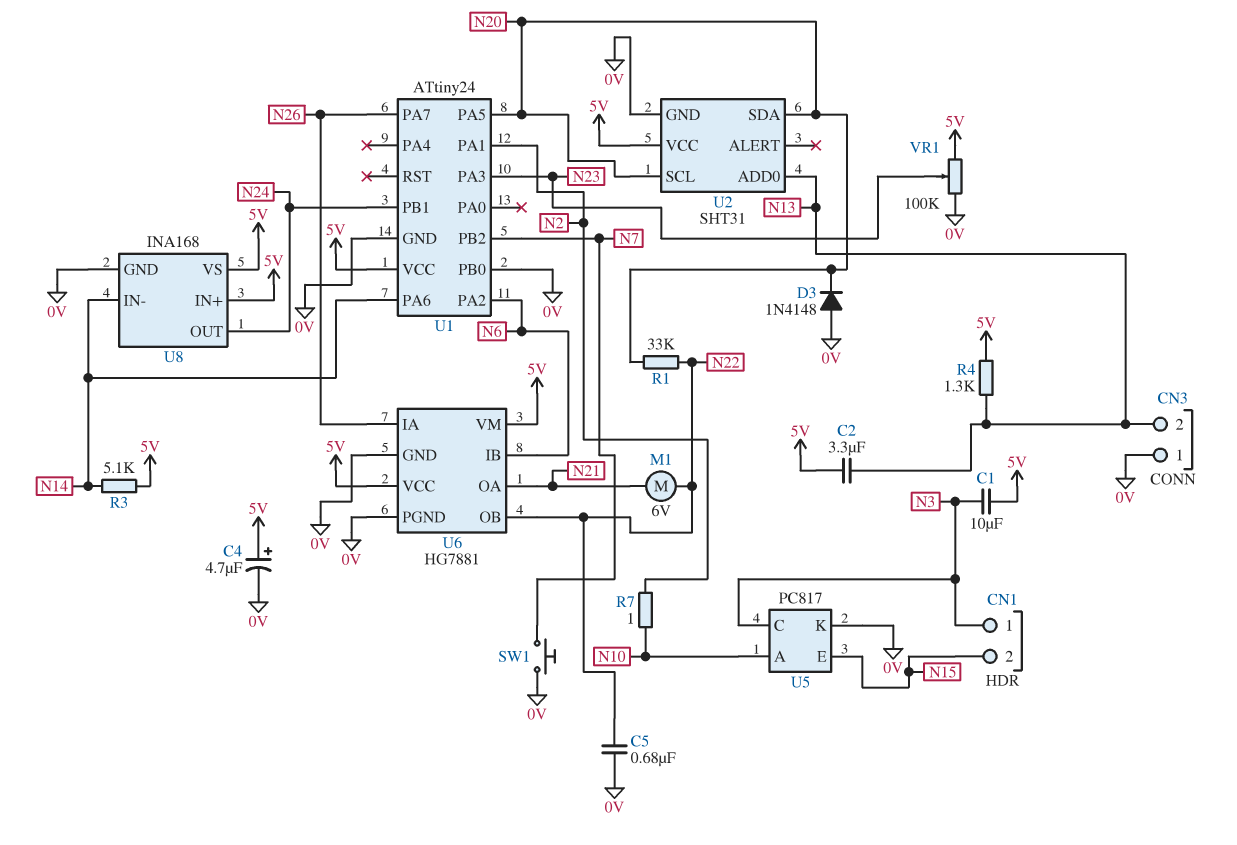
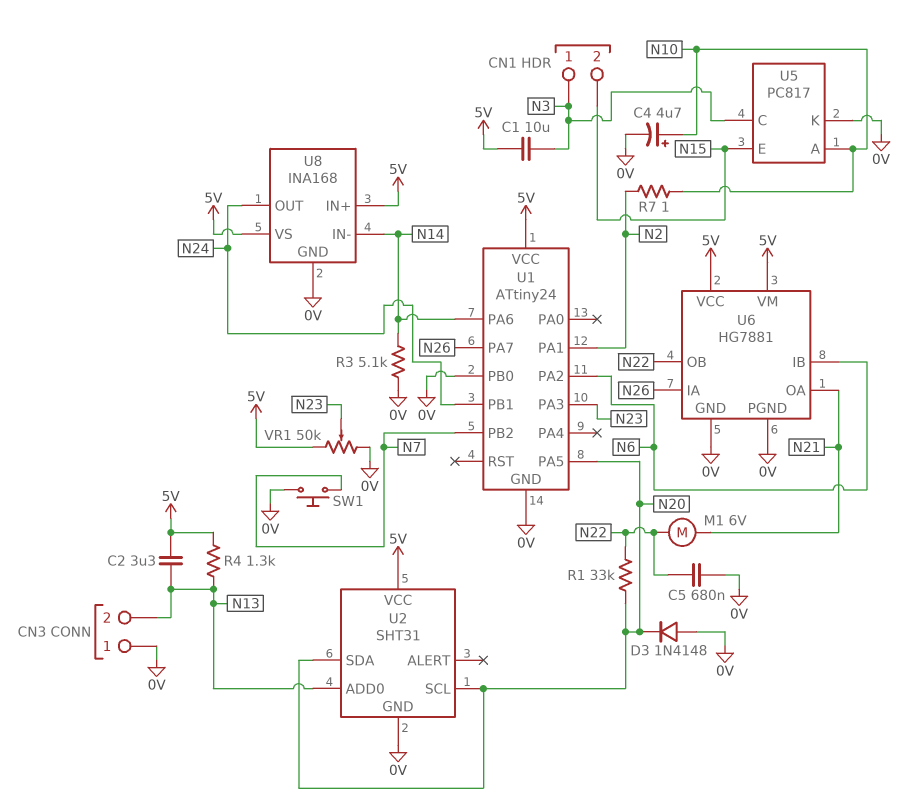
C4: 4.7uF (plus 5V, minus 0V) -> 4.7uF (plus N10, minus 0V)
R3: 5.1k (5V, N14) -> 5.1k (0V, N14)
VR1: 100k (0V, 5V, wiper N23) -> 50k (0V, 5V, wiper N23)

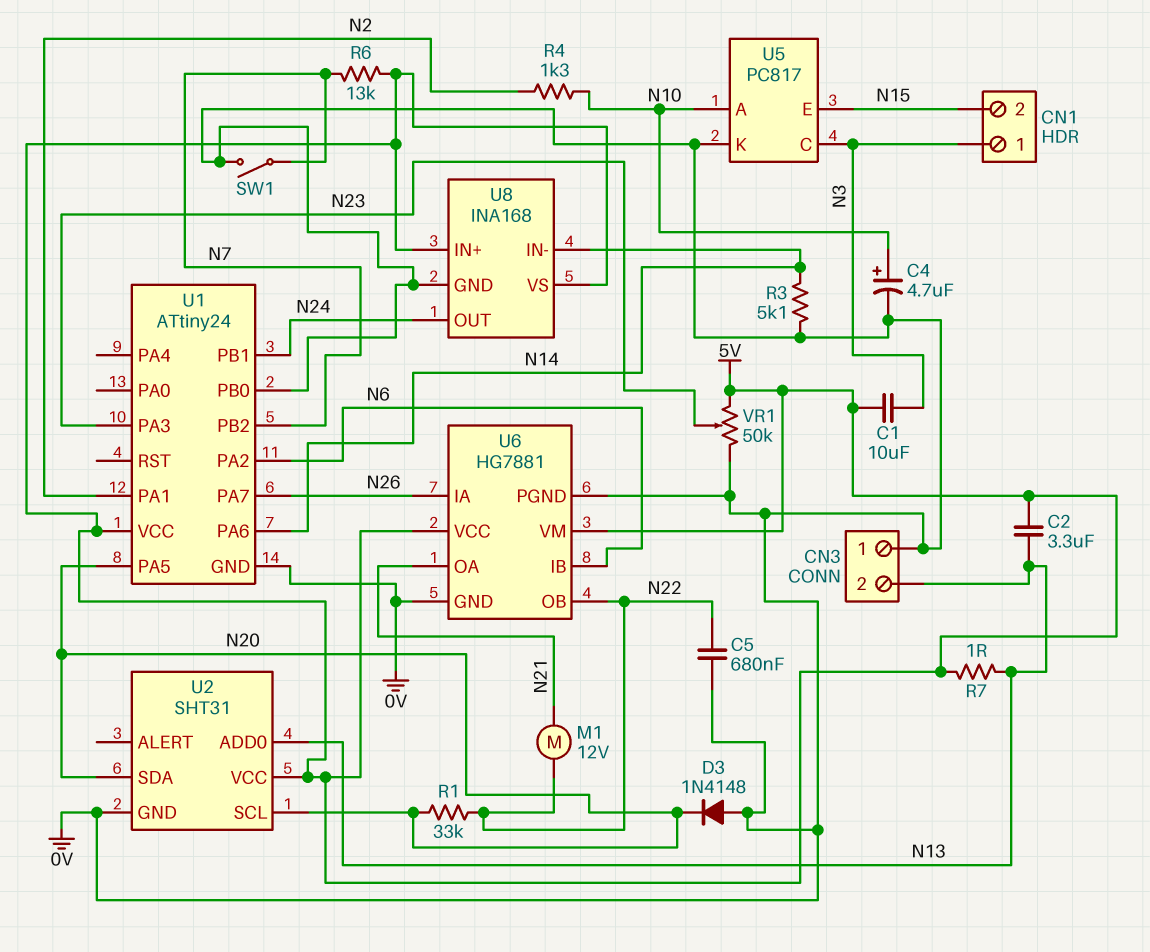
M1: motor 6V (N21, N22) -> motor 12V (N21, N22)
R4: 1.3k (5V, N13) -> 1.3k (N2, N10)
R6: none -> 13k (5V, N7)
R7: 1 (N2, N10) -> 1 (5V, N13)
SW1: button (0V, N7) -> switch (0V, N7)

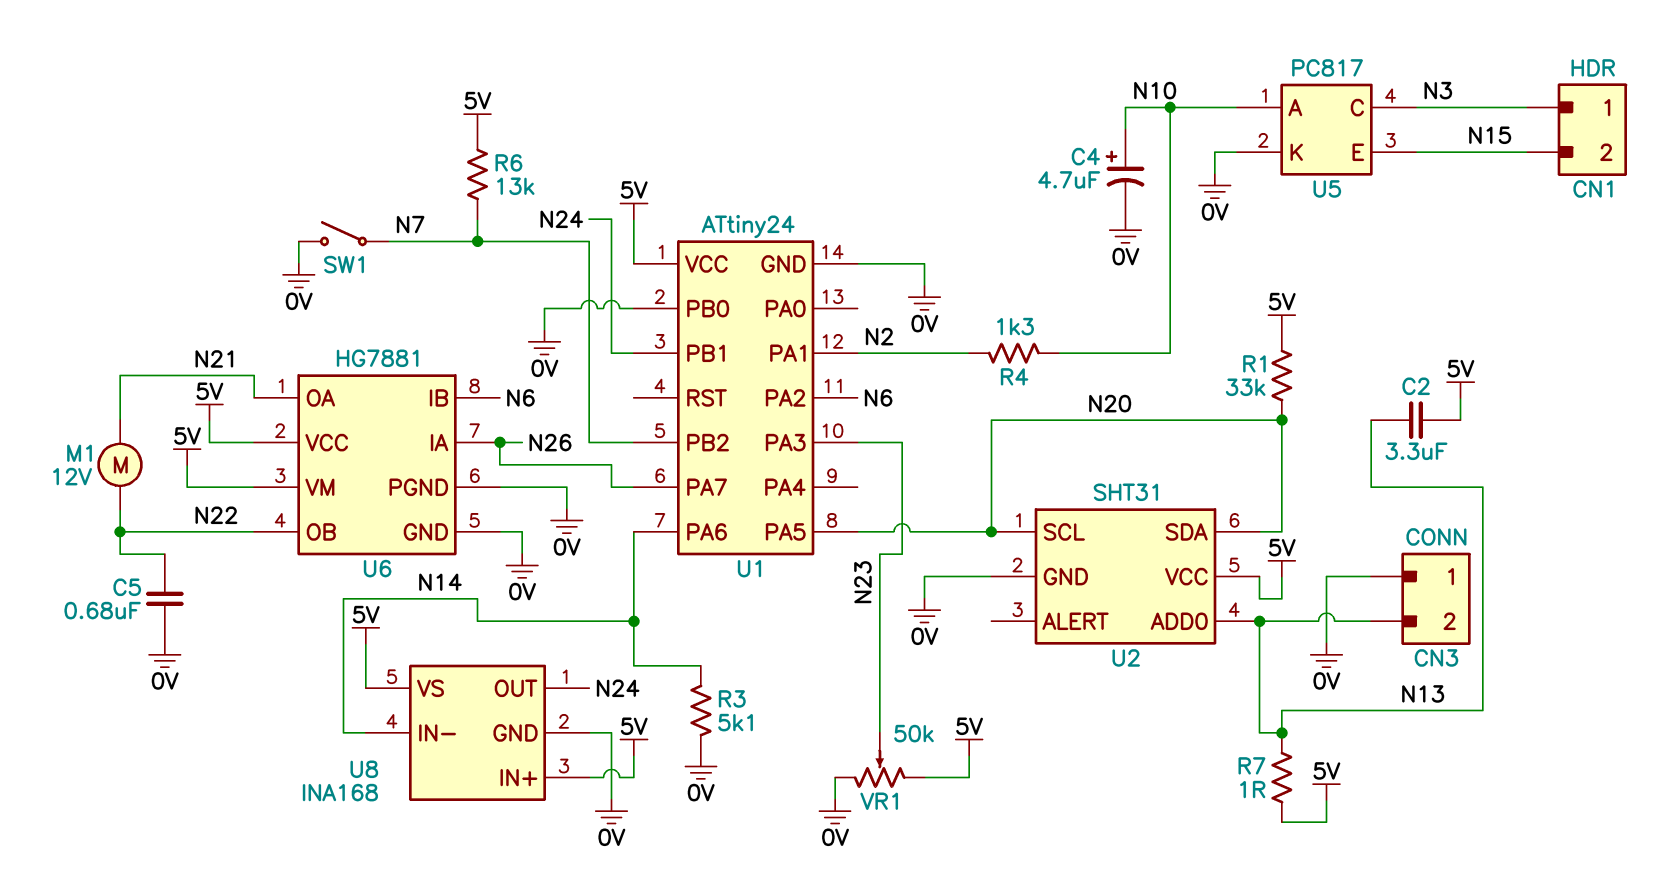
C1: 10uF (5V, N3) -> none
D3: diode 1N4148 (A 0V, K N20) -> none
R1: 33k (N20, N22) -> 33k (5V, N20)

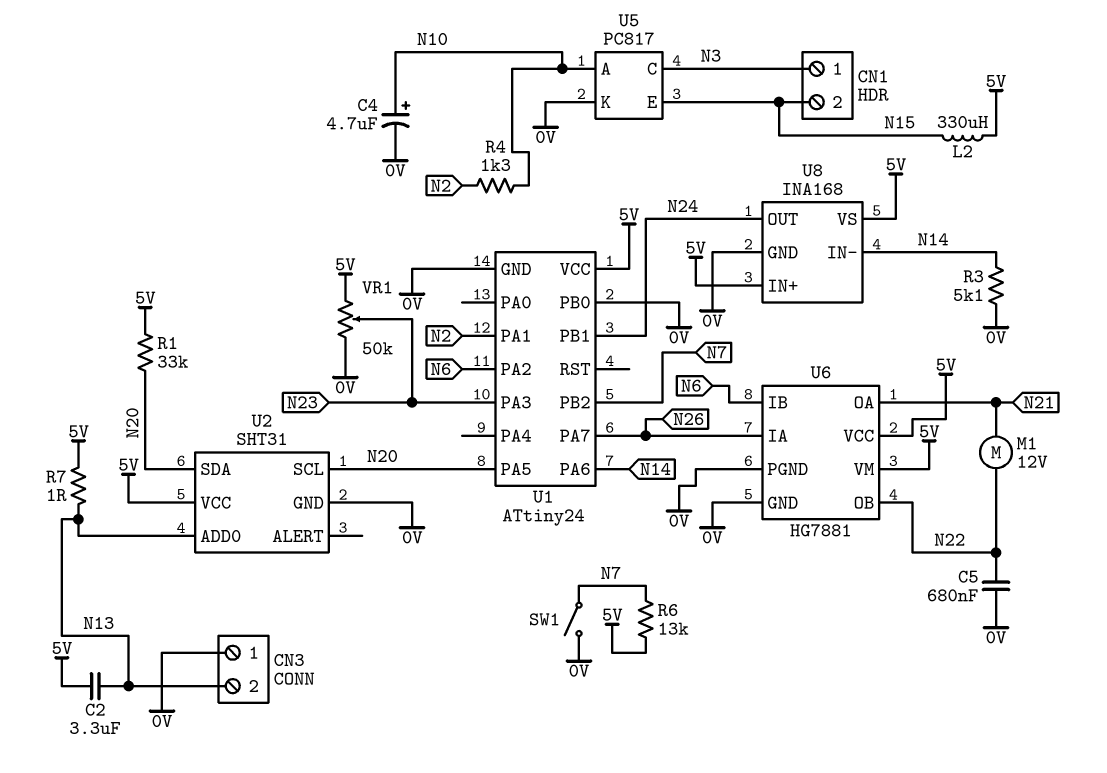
L2: none -> 330uH (5V, N15)

